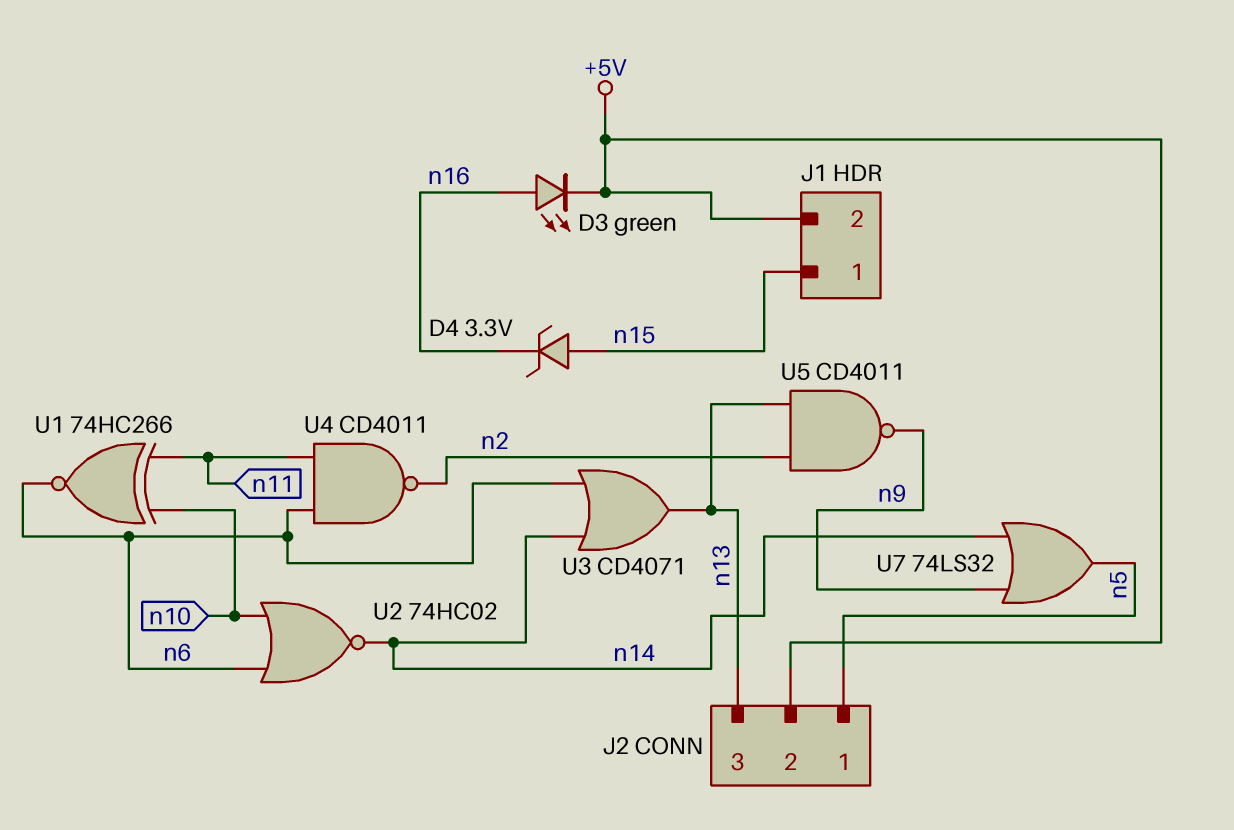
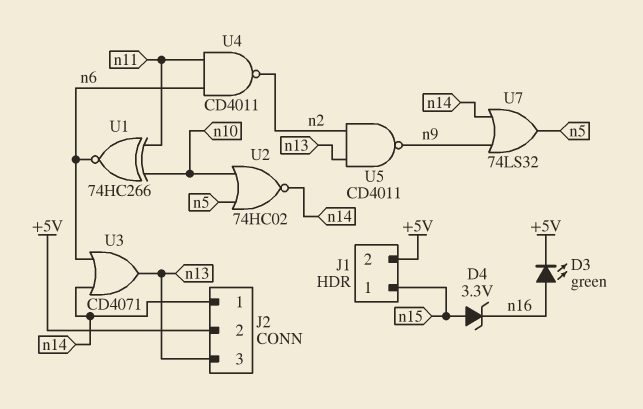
J2 pin 1: n5 -> n14
U2: NOR 74HC02 (in n6, in n10, out n14) -> NOR 74HC02 (in n5, in n10, out n14)

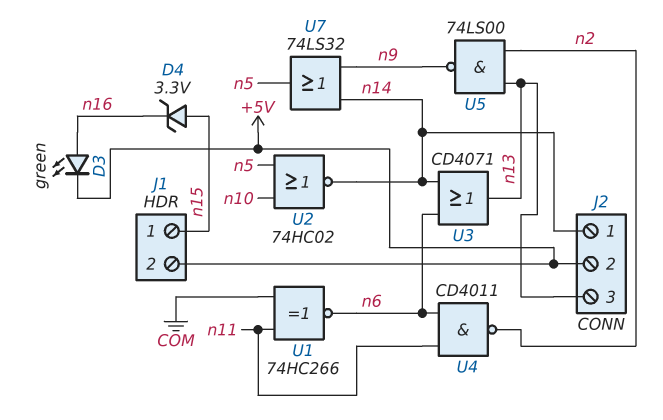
U1: XNOR 74HC266 (in n10, in n11, out n6) -> XNOR 74HC266 (in COM, in n11, out n6)
U5: NAND CD4011 (in n2, in n13, out n9) -> NAND 74LS00 (in n2, in n13, out n9)

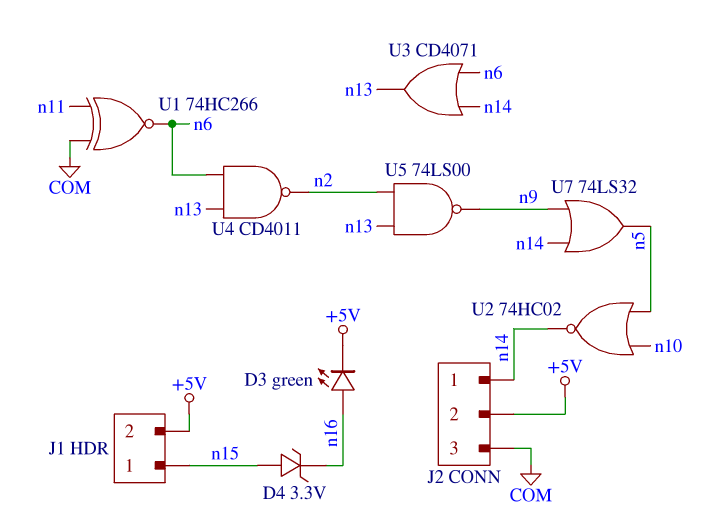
J2 pin 3: n13 -> COM
U4: NAND CD4011 (in n6, in n11, out n2) -> NAND CD4011 (in n6, in n13, out n2)

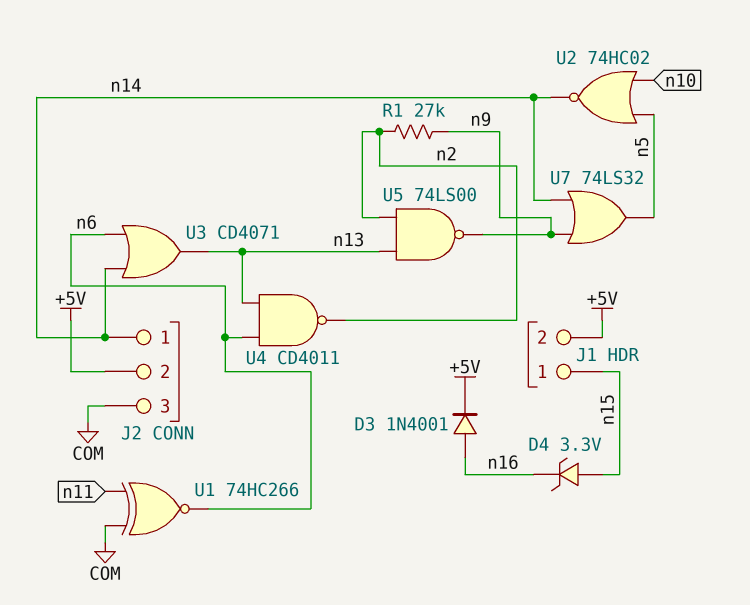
D3: LED green (A n16, K +5V) -> diode 1N4001 (A n16, K +5V)
R1: none -> 27k (n2, n9)

